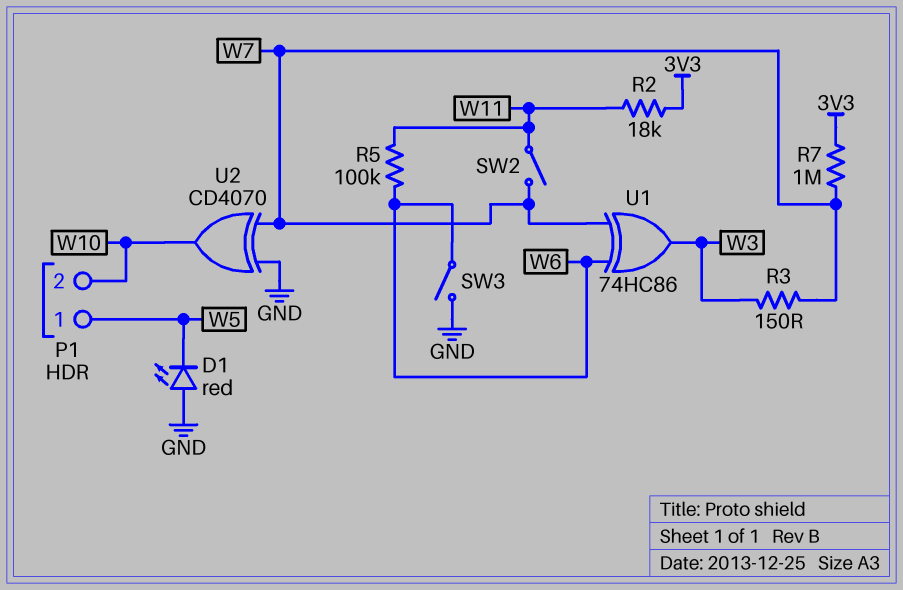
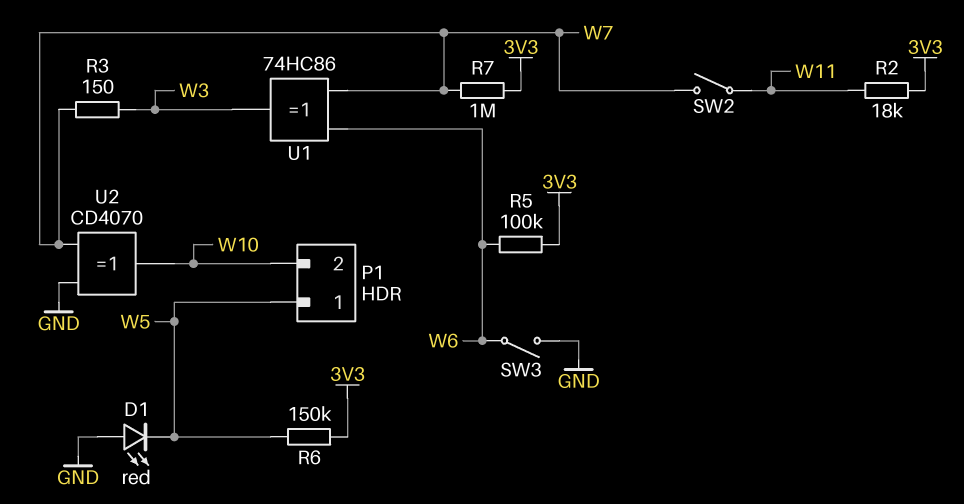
R5: 100k (W6, W11) -> 100k (3V3, W6)
R6: none -> 150k (3V3, W5)

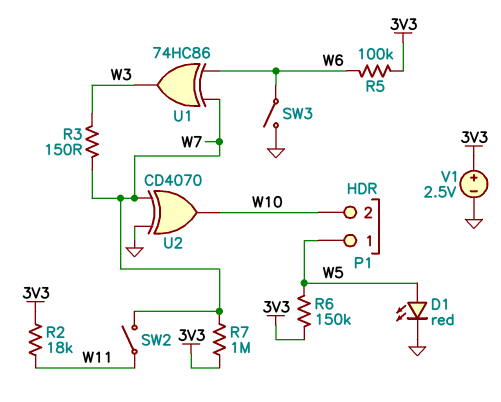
D1: LED red (A GND, K W5) -> LED red (A W5, K GND)
V1: none -> 2.5V (plus 3V3, minus GND)

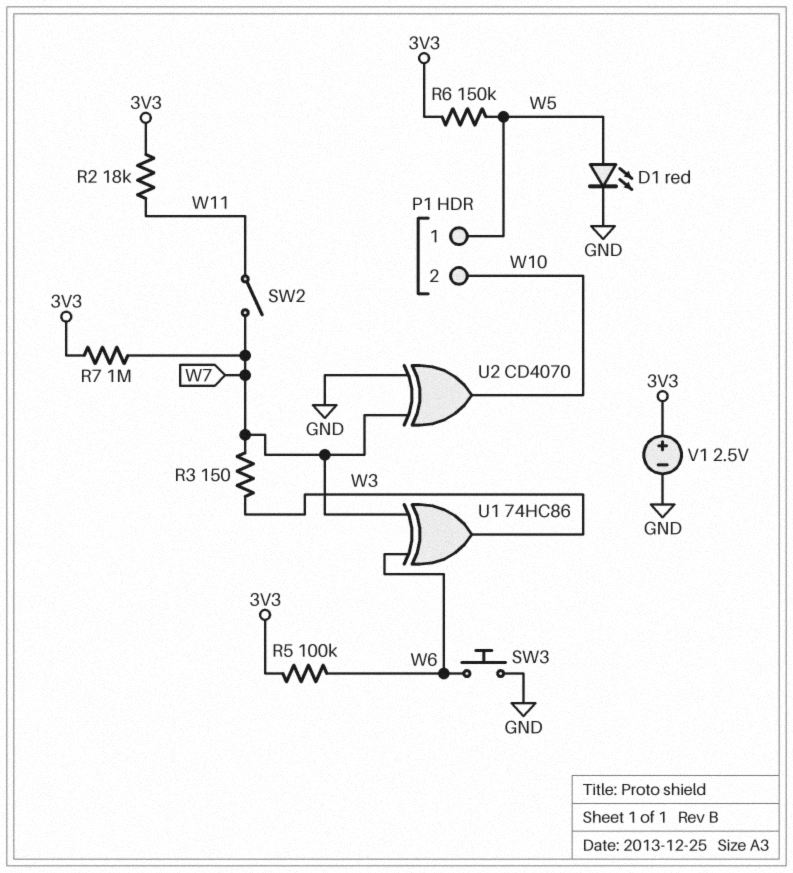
SW3: switch (GND, W6) -> button (GND, W6)

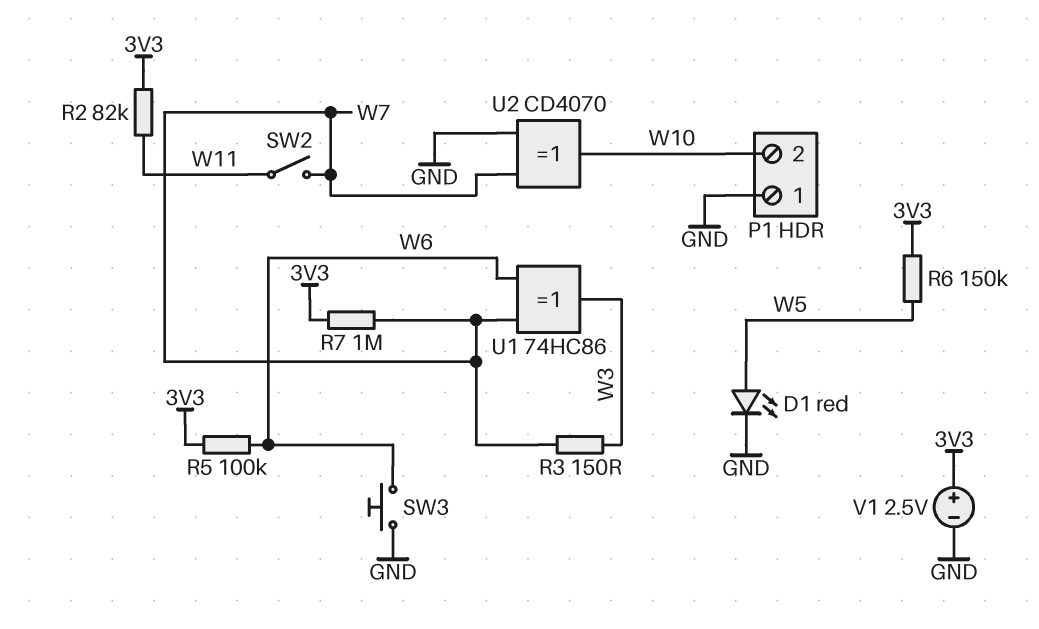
P1 pin 1: W5 -> GND
R2: 18k (3V3, W11) -> 82k (3V3, W11)

